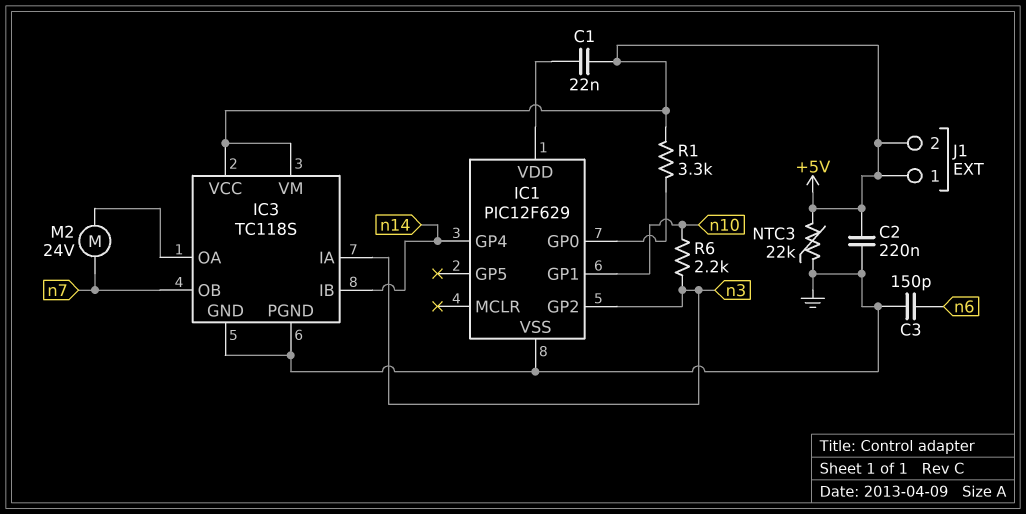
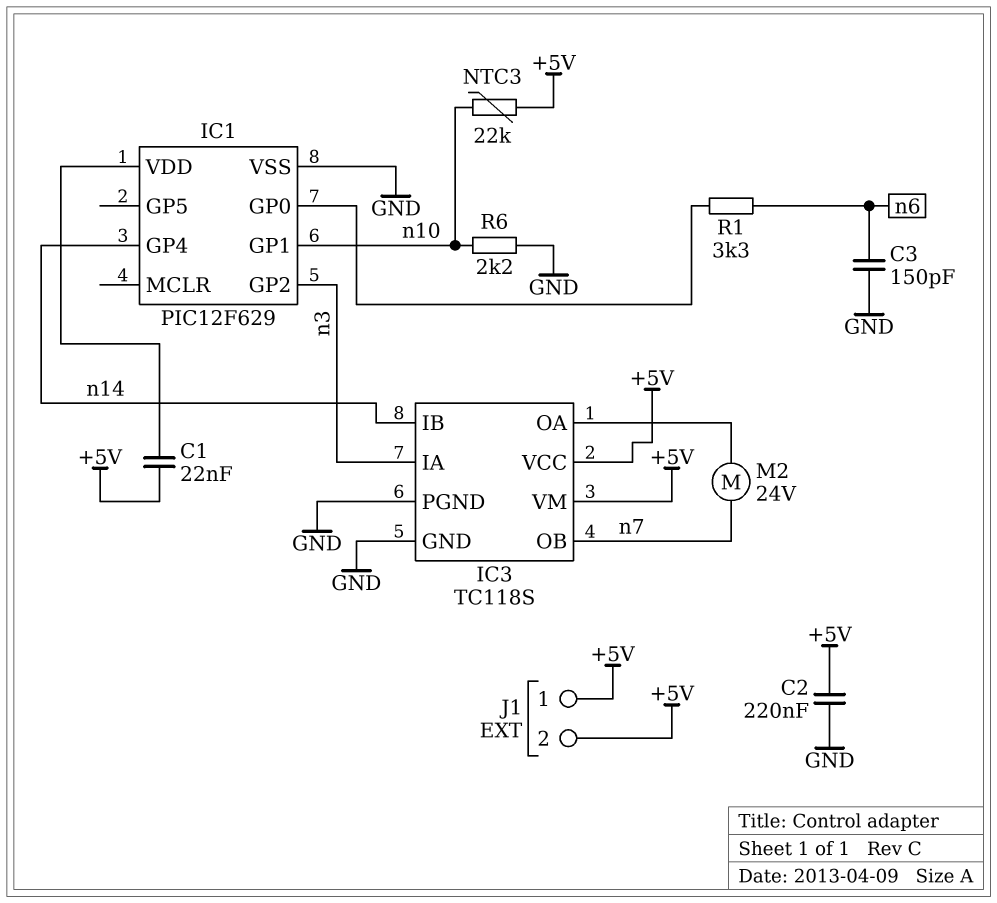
NTC3: 22k (+5V, GND) -> 22k (+5V, n10)
R1: 3.3k (+5V, IC1/GP0) -> 3.3k (IC1/GP0, n6)
R6: 2.2k (n3, n10) -> 2.2k (GND, n10)

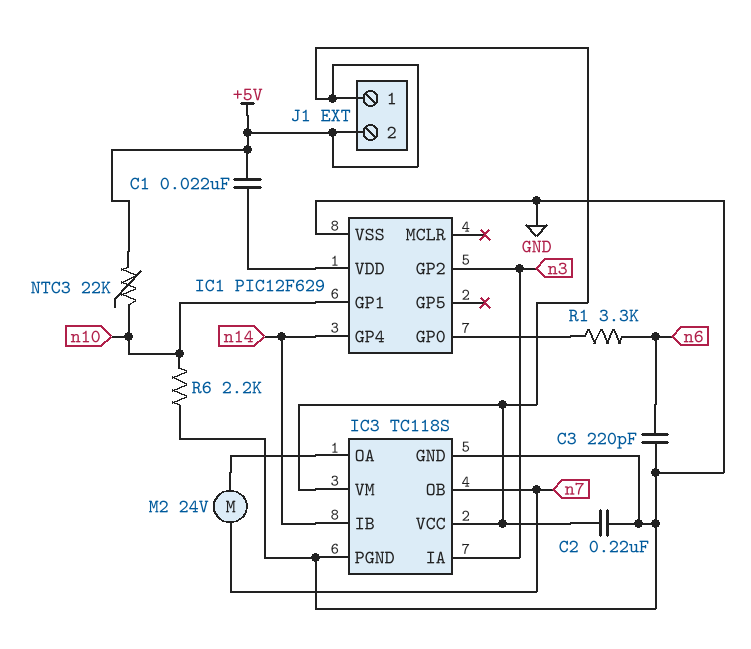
C3: 150pF (GND, n6) -> 220pF (GND, n6)

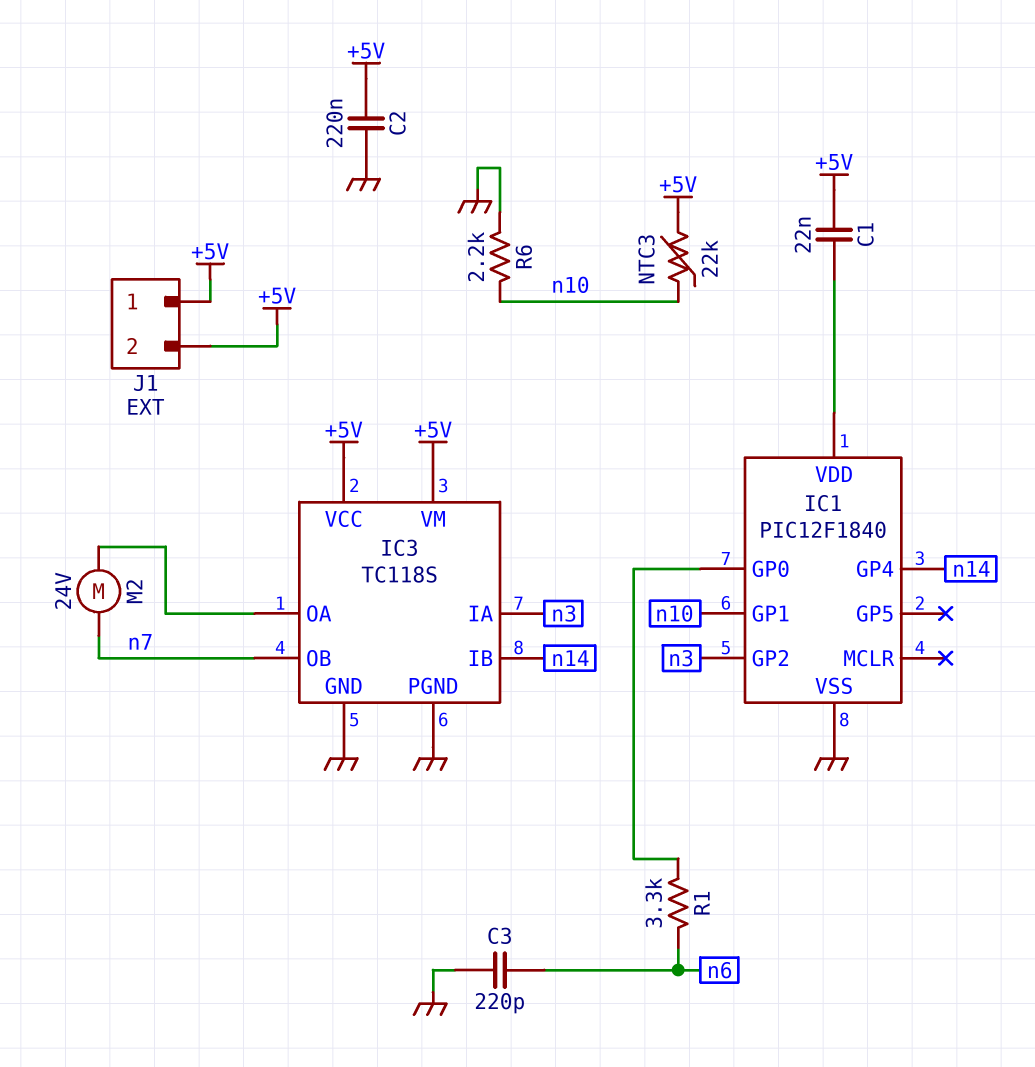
IC1: PIC12F629 -> PIC12F1840

